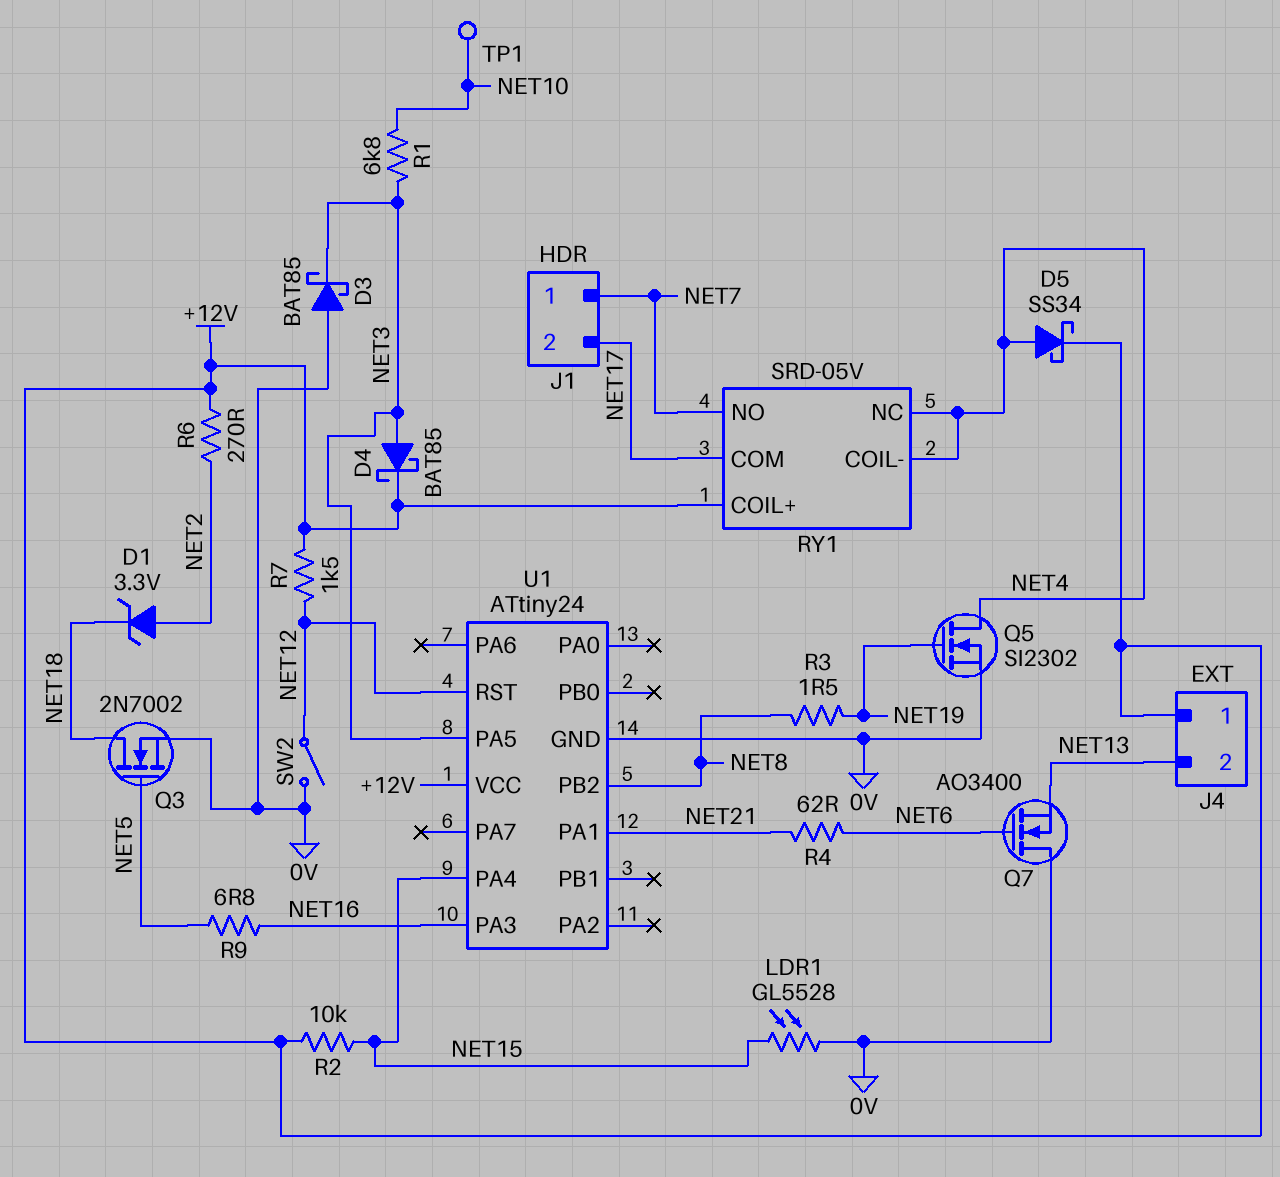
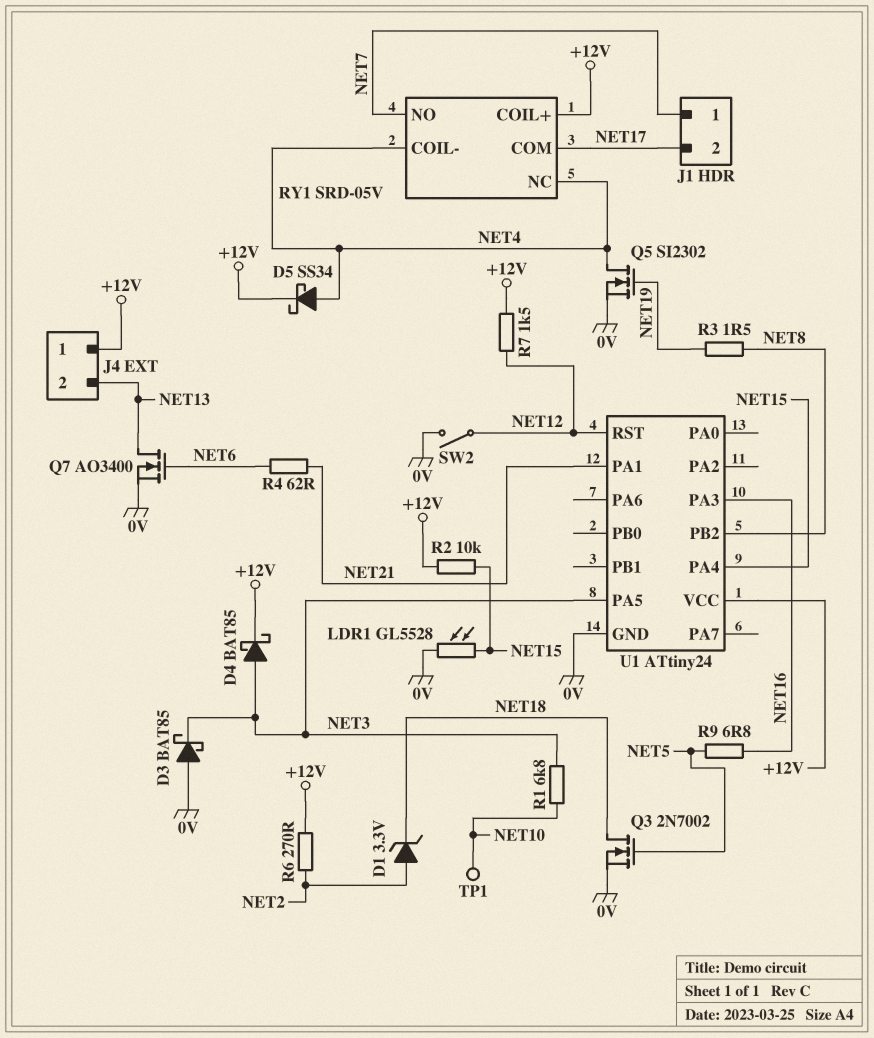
Q7: NMOS AO3400 (G NET6, D 0V, S NET13) -> NMOS AO3400 (G NET6, D NET13, S 0V)

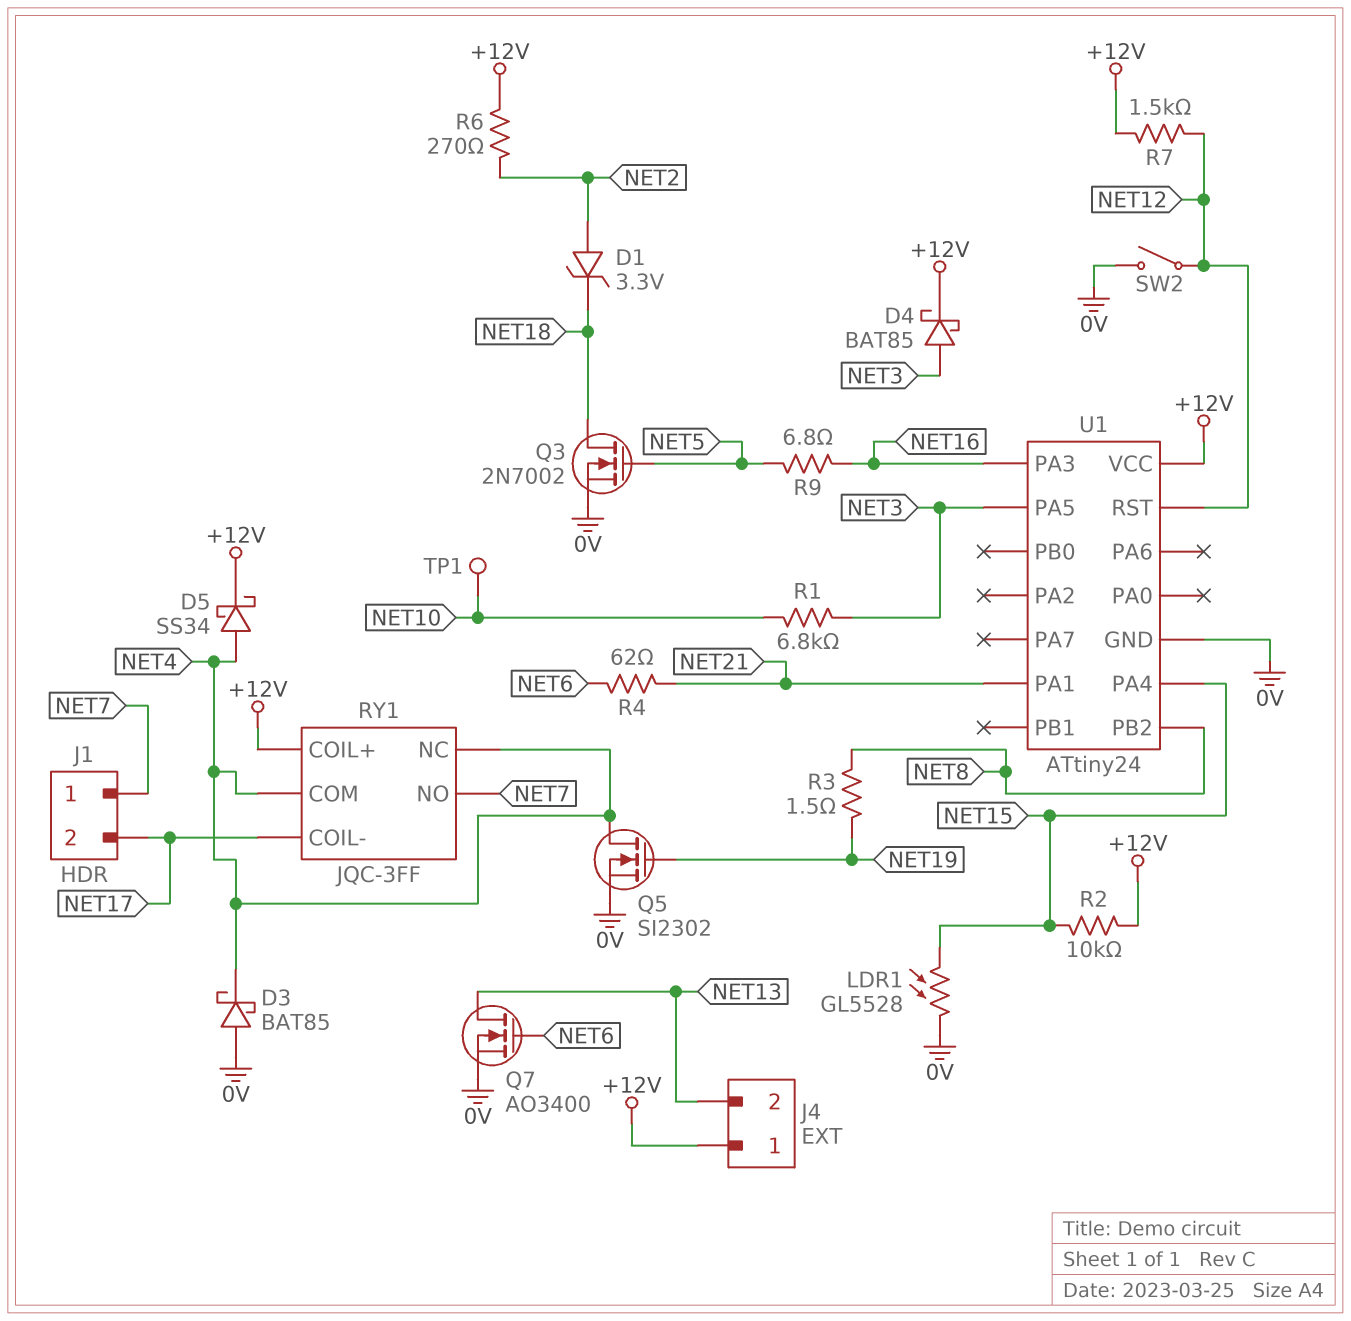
D3: schottky BAT85 (A 0V, K NET3) -> schottky BAT85 (A 0V, K NET4)
RY1: SRD-05V -> JQC-3FF
RY1 pin COIL-: NET4 -> NET17
RY1 pin COM: NET17 -> NET4

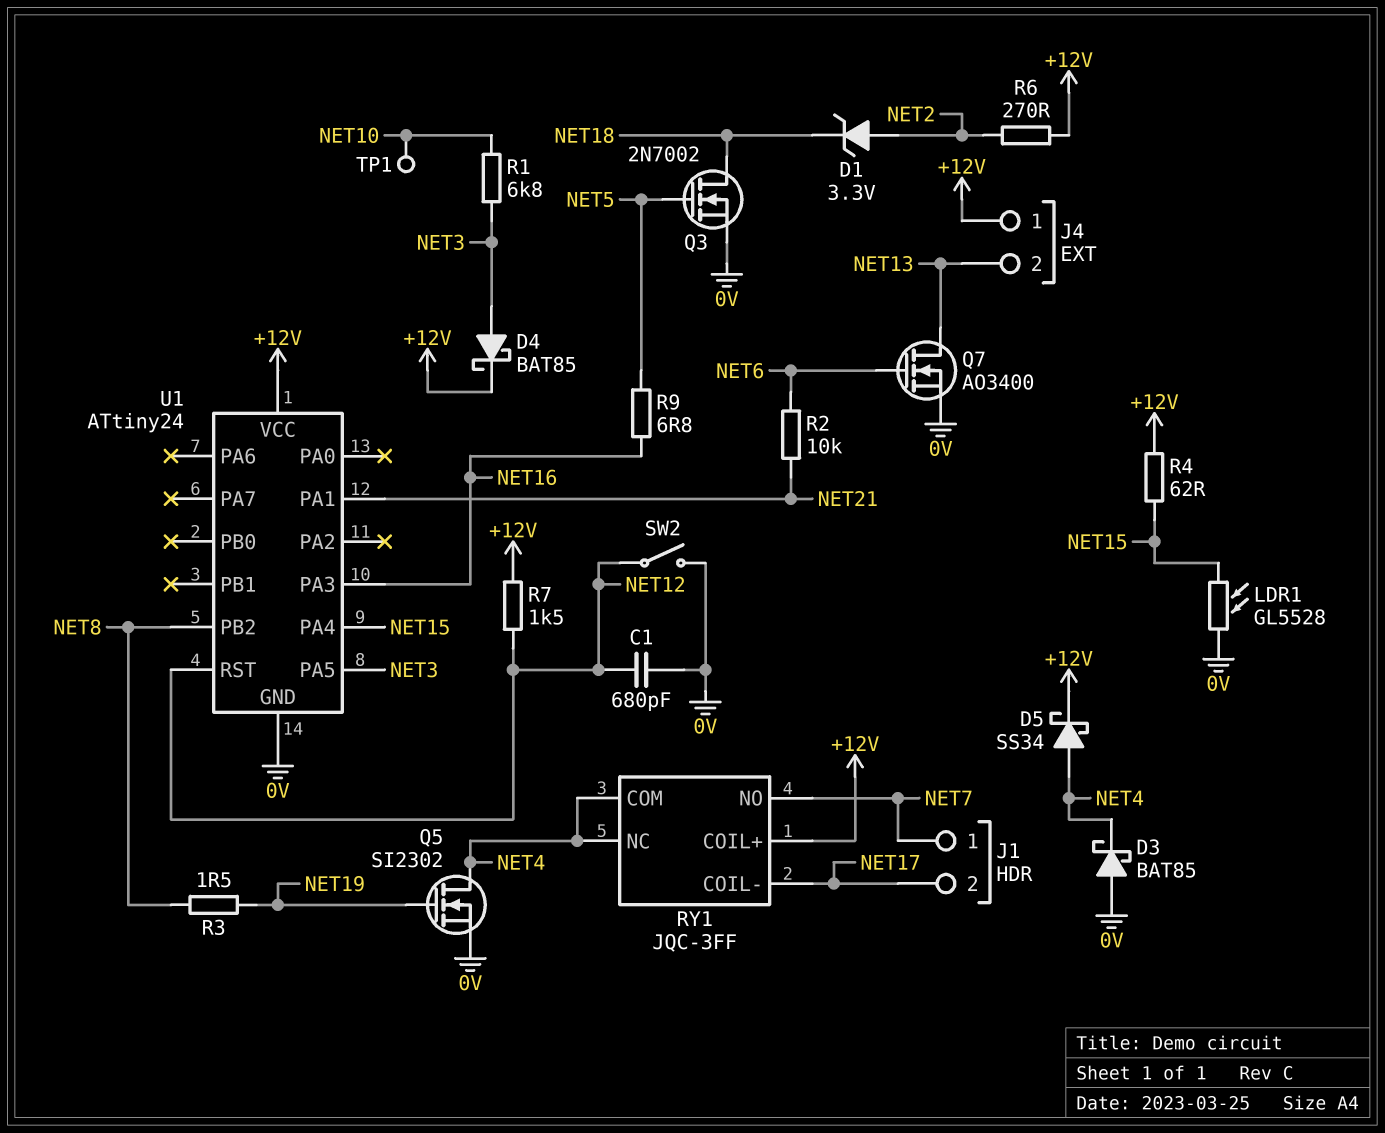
C1: none -> 680pF (0V, NET12)
R2: 10k (+12V, NET15) -> 10k (NET6, NET21)
R4: 62 (NET6, NET21) -> 62 (+12V, NET15)

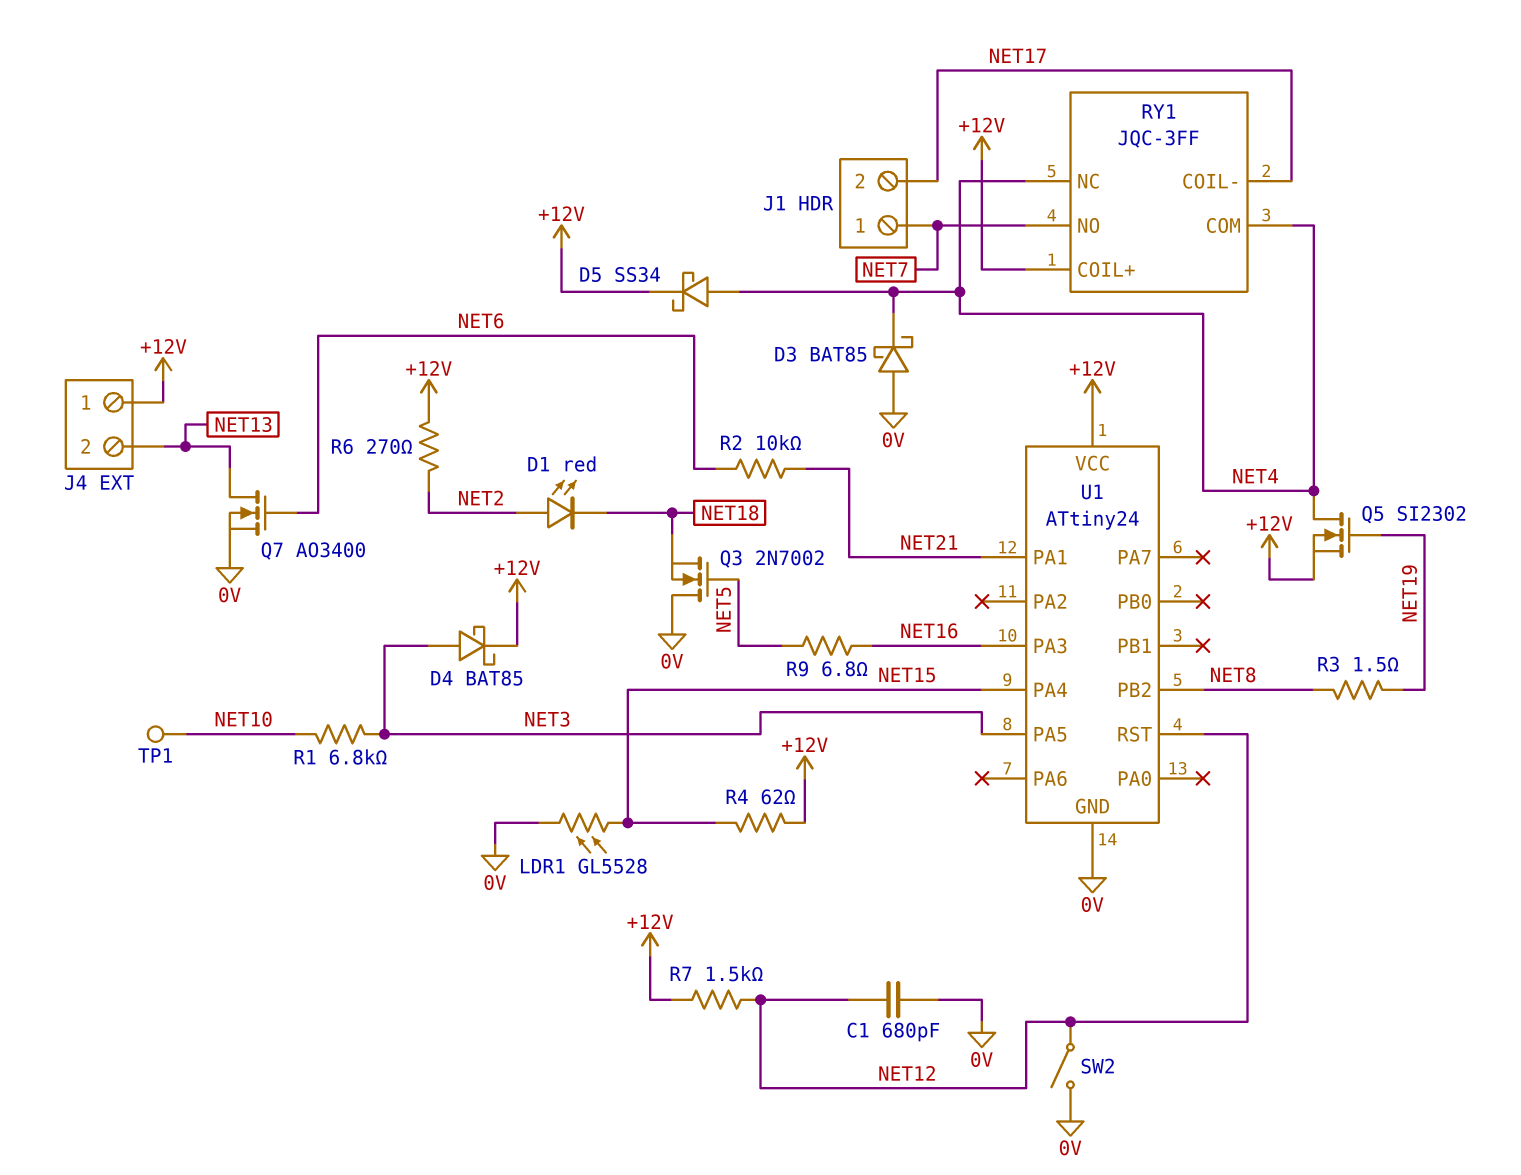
D1: zener 3.3V (A NET2, K NET18) -> LED red (A NET2, K NET18)
Q3: NMOS 2N7002 (G NET5, D NET18, S 0V) -> NMOS 2N7002 (G NET5, D 0V, S NET18)
Q5: NMOS SI2302 (G NET19, D NET4, S 0V) -> NMOS SI2302 (G NET19, D NET4, S +12V)

